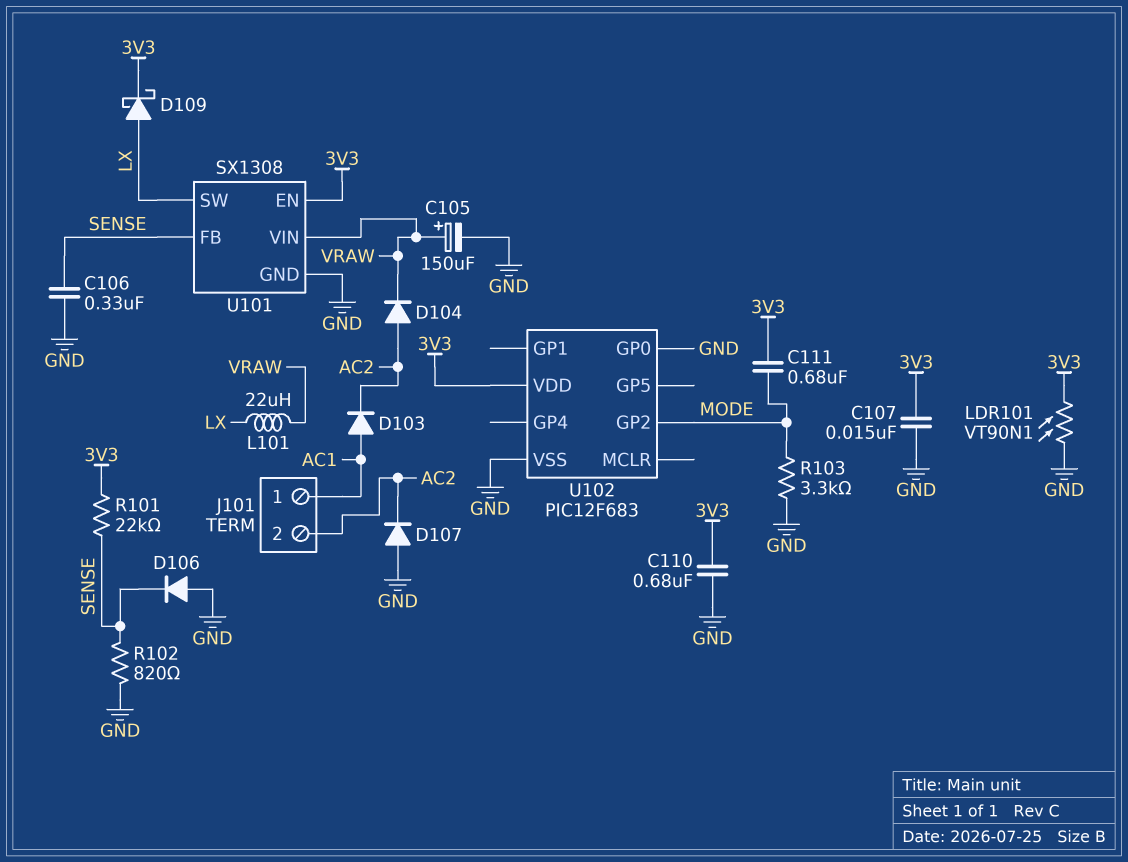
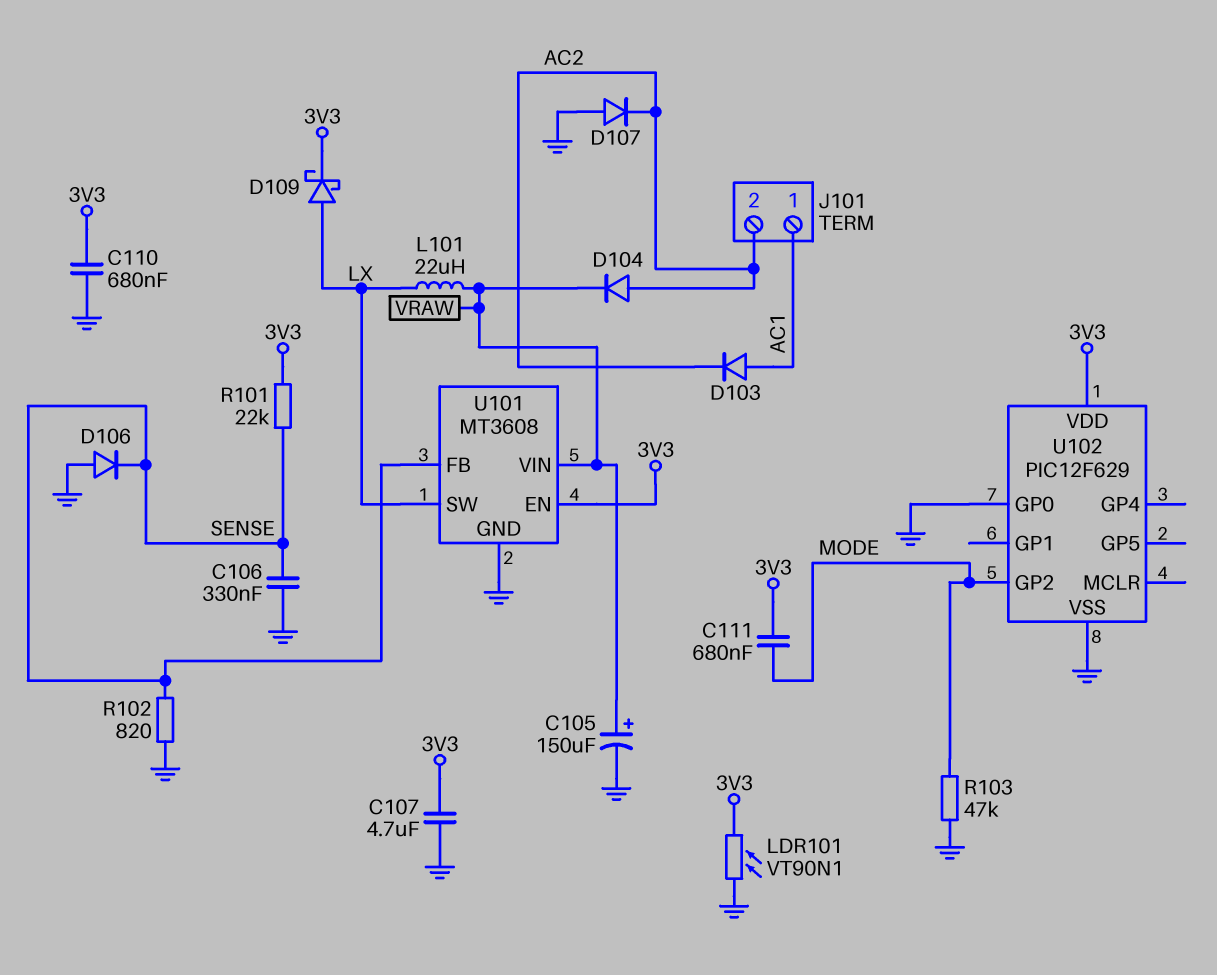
C107: 15nF (3V3, GND) -> 4.7uF (3V3, GND)
R103: 3.3k (GND, MODE) -> 47k (GND, MODE)
U101: SX1308 -> MT3608
U102: PIC12F683 -> PIC12F629

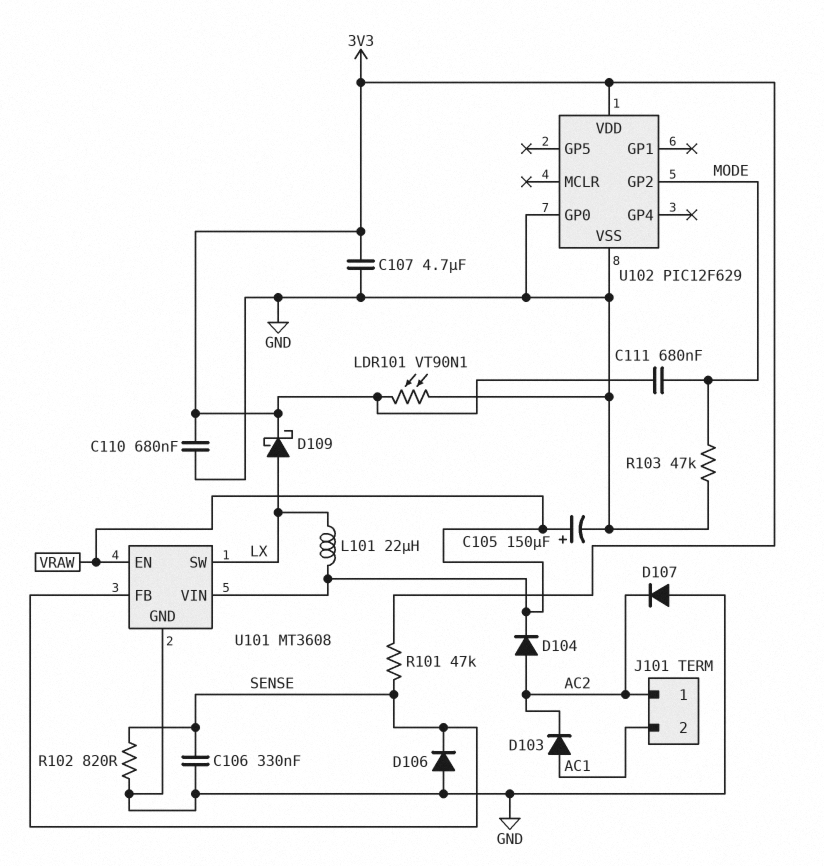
J101 pin 1: AC1 -> AC2
J101 pin 2: AC2 -> AC1
R101: 22k (3V3, SENSE) -> 47k (3V3, SENSE)
U101 pin EN: 3V3 -> VRAW

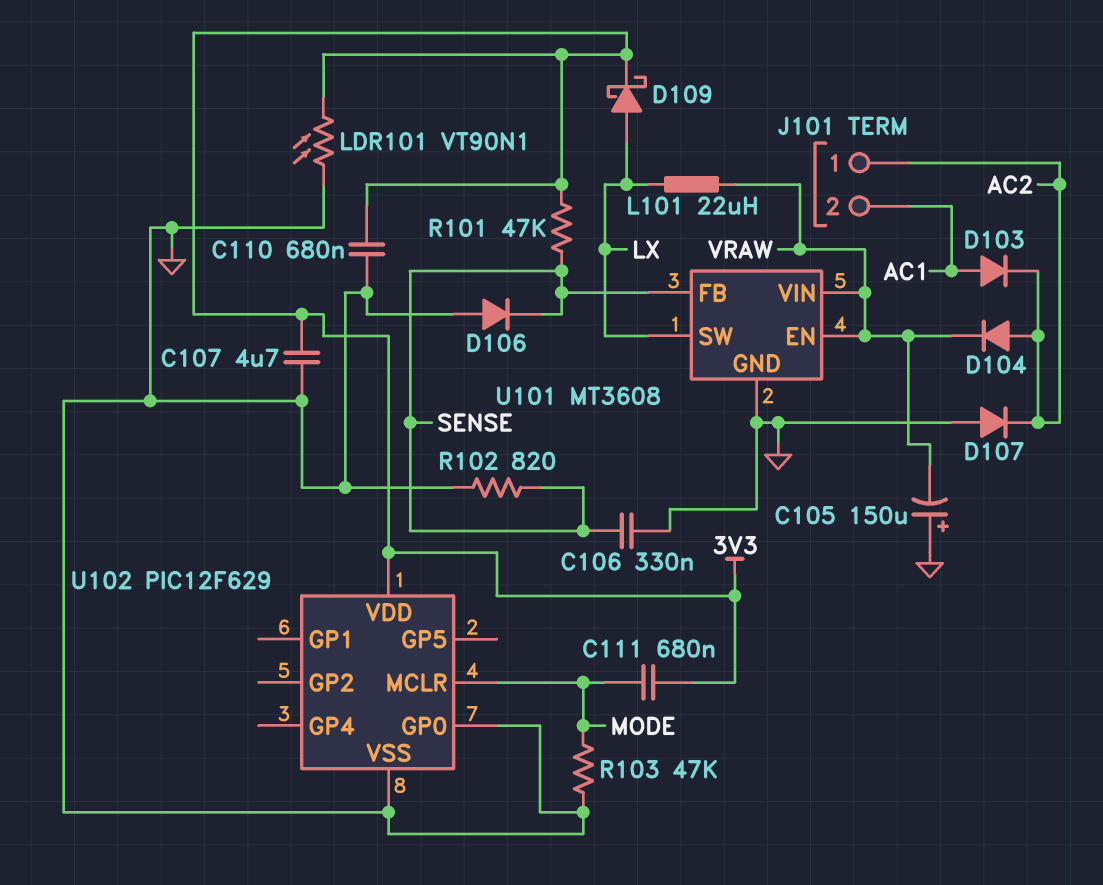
C105: 150uF (plus VRAW, minus GND) -> 150uF (plus GND, minus VRAW)
U102 pin GP2: MODE -> none
U102 pin MCLR: none -> MODE

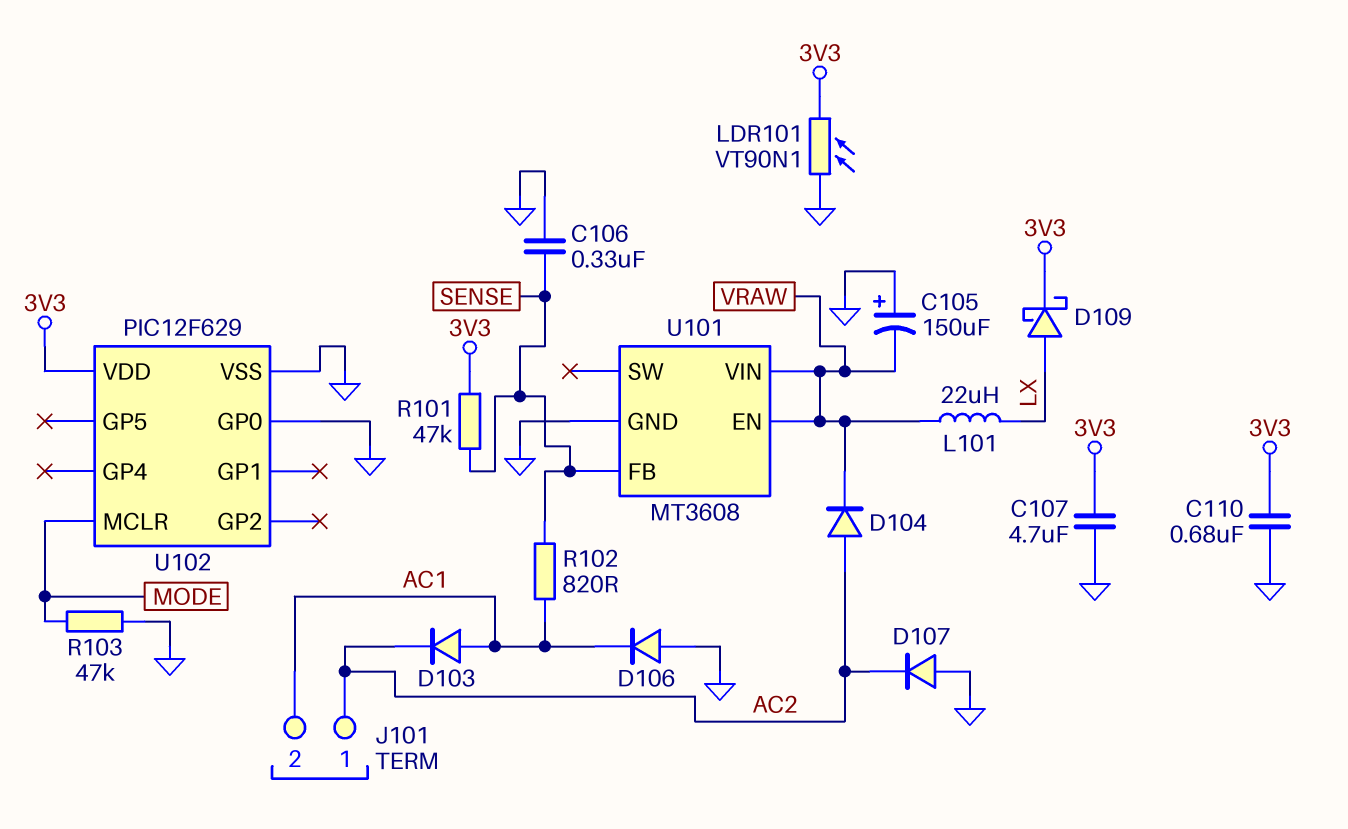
C111: 680nF (3V3, MODE) -> none
D106: diode (A GND, K SENSE) -> diode (A GND, K AC1)
R102: 820 (GND, SENSE) -> 820 (AC1, SENSE)
U101 pin SW: LX -> none

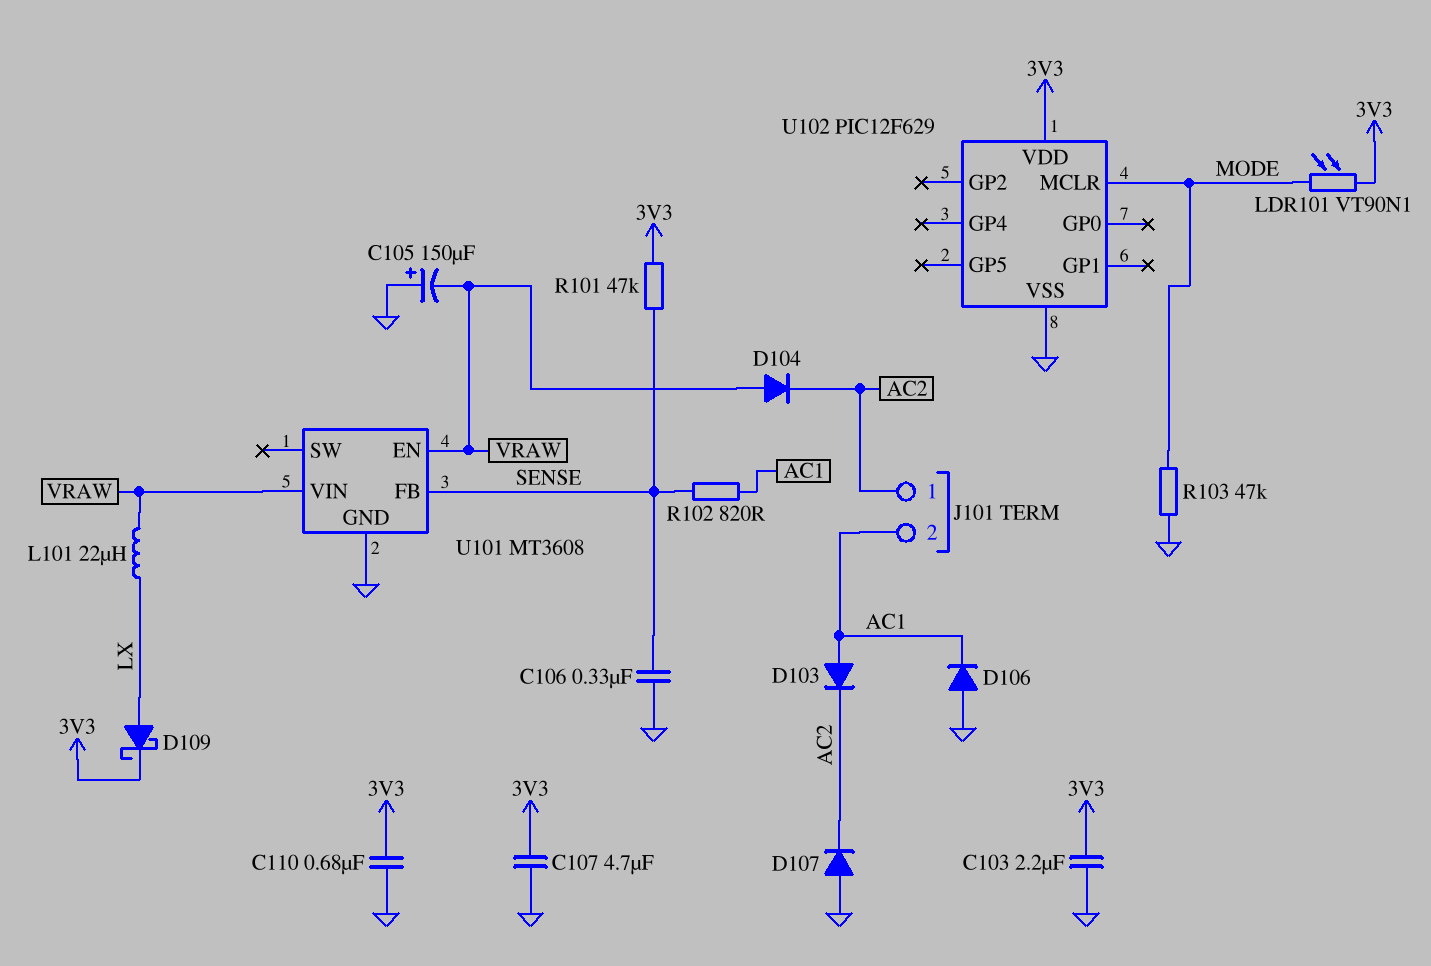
C103: none -> 2.2uF (3V3, GND)
D104: diode (A AC2, K VRAW) -> diode (A VRAW, K AC2)
LDR101: VT90N1 (3V3, GND) -> VT90N1 (3V3, MODE)
U102 pin GP0: GND -> none

